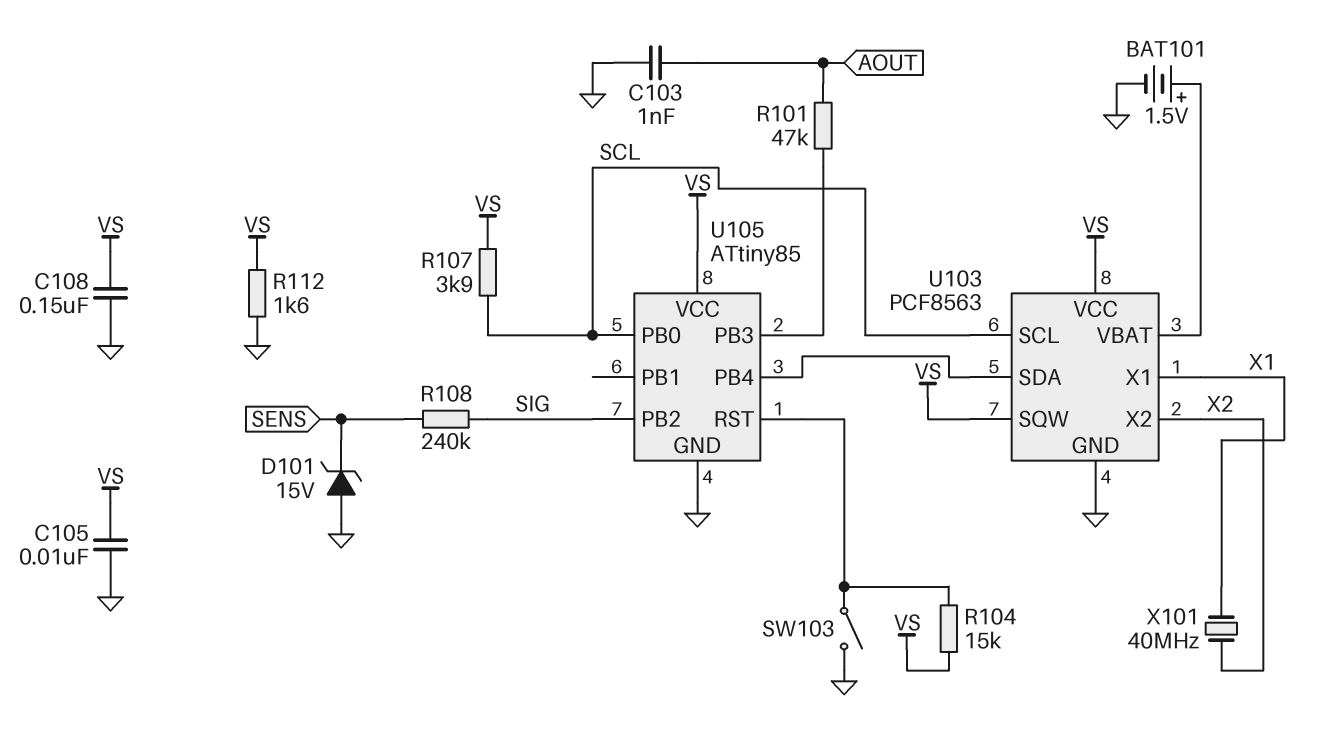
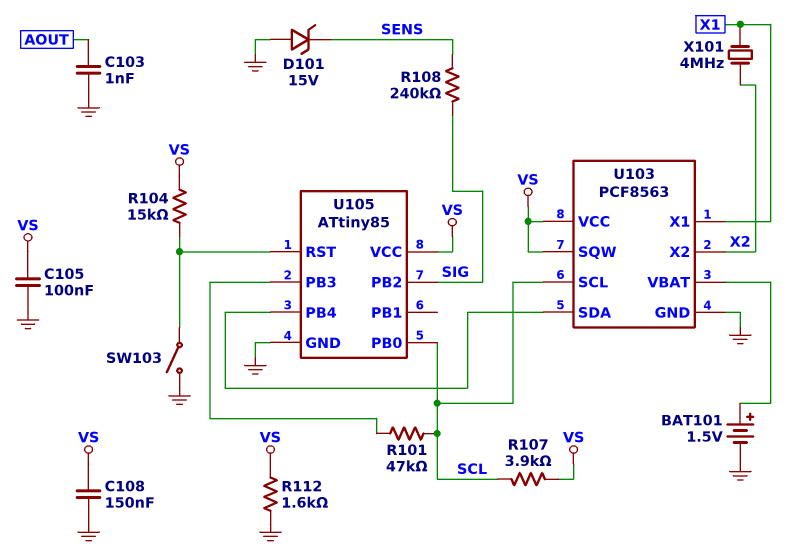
C105: 10nF (GND, VS) -> 100nF (GND, VS)
R101: 47k (AOUT, U105/PB3) -> 47k (SCL, U105/PB3)
X101: 40MHz (X1, X2) -> 4MHz (X1, X2)

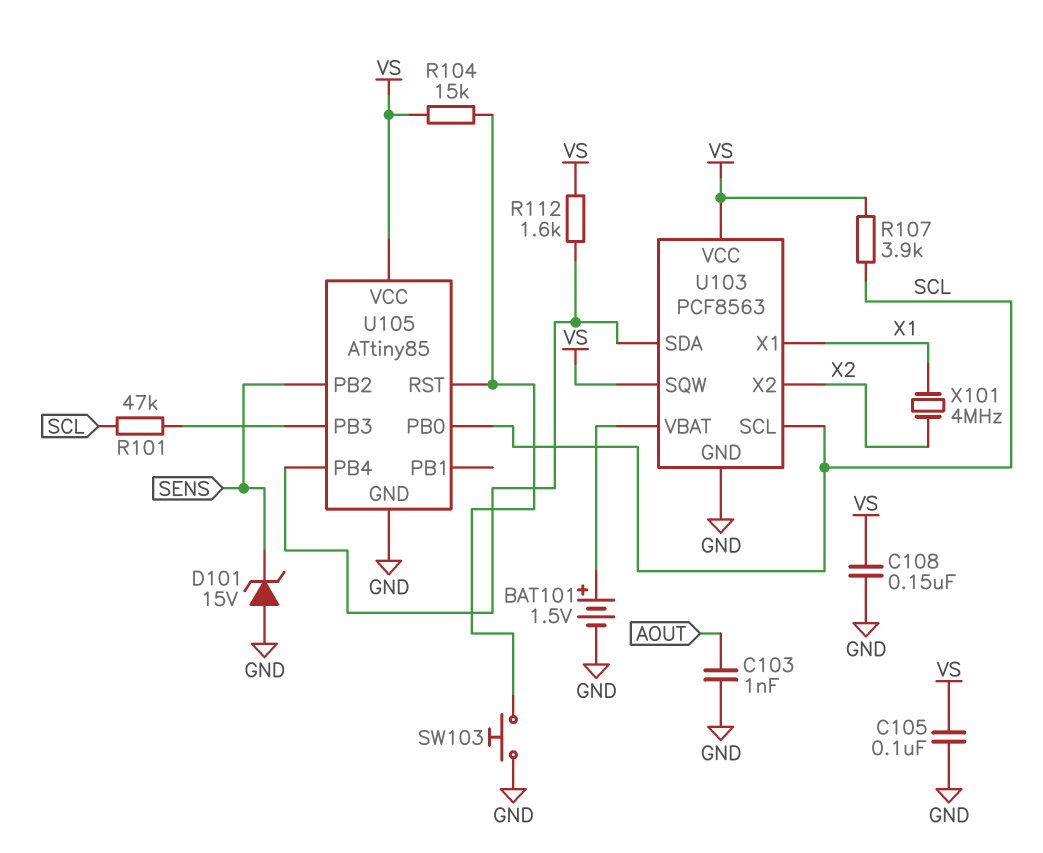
R108: 240k (SENS, SIG) -> none
R112: 1.6k (GND, VS) -> 1.6k (U103/SDA, VS)
SW103: switch (GND, U105/RST) -> button (GND, U105/RST)
U105 pin PB2: SIG -> SENS

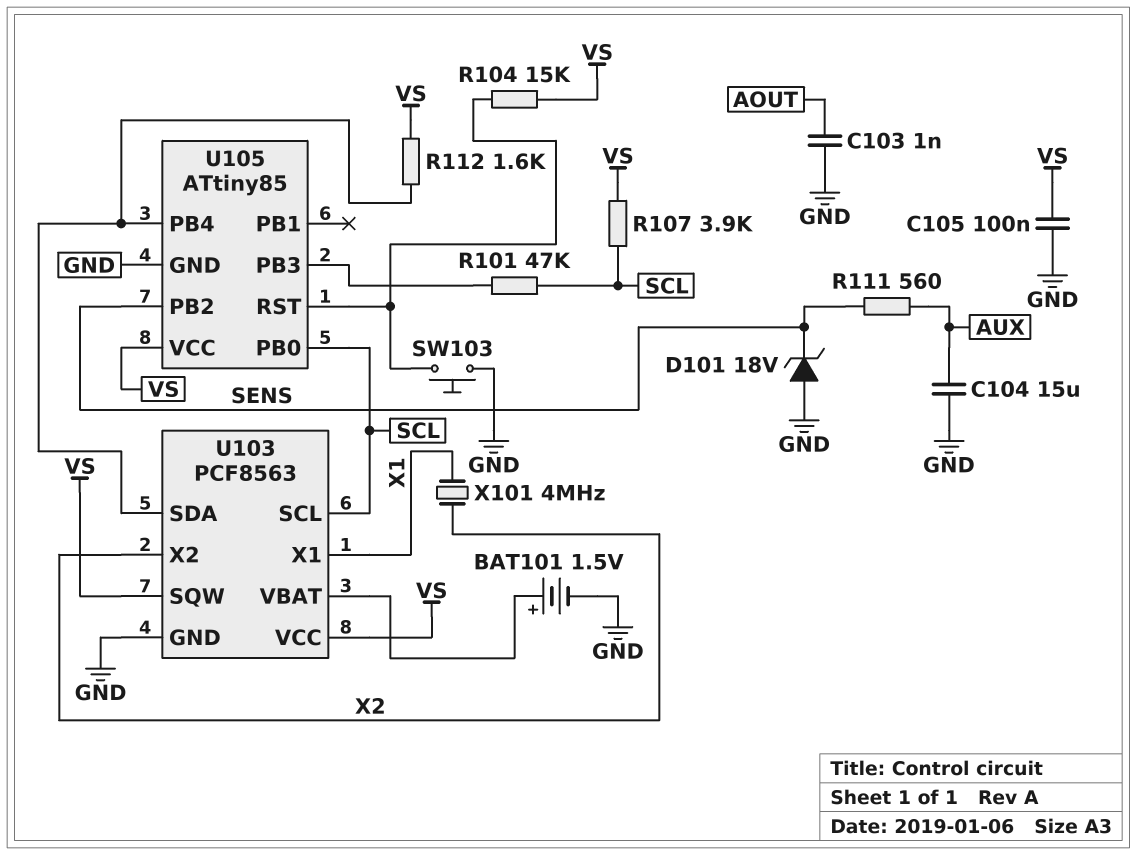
C104: none -> 15uF (AUX, GND)
C108: 150nF (GND, VS) -> none
D101: zener 15V (A GND, K SENS) -> zener 18V (A GND, K SENS)
R111: none -> 560 (AUX, SENS)

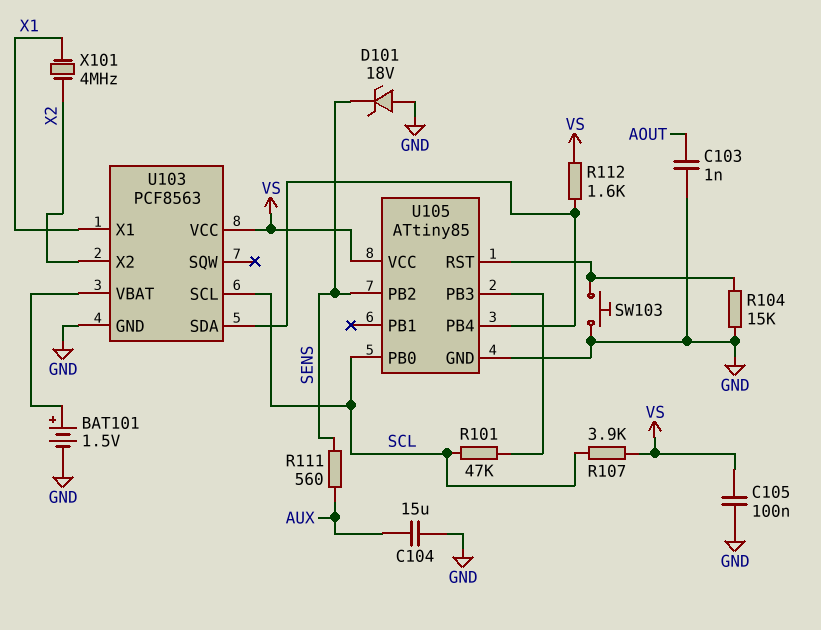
R104: 15k (U105/RST, VS) -> 15k (GND, U105/RST)
U103 pin SQW: VS -> none

